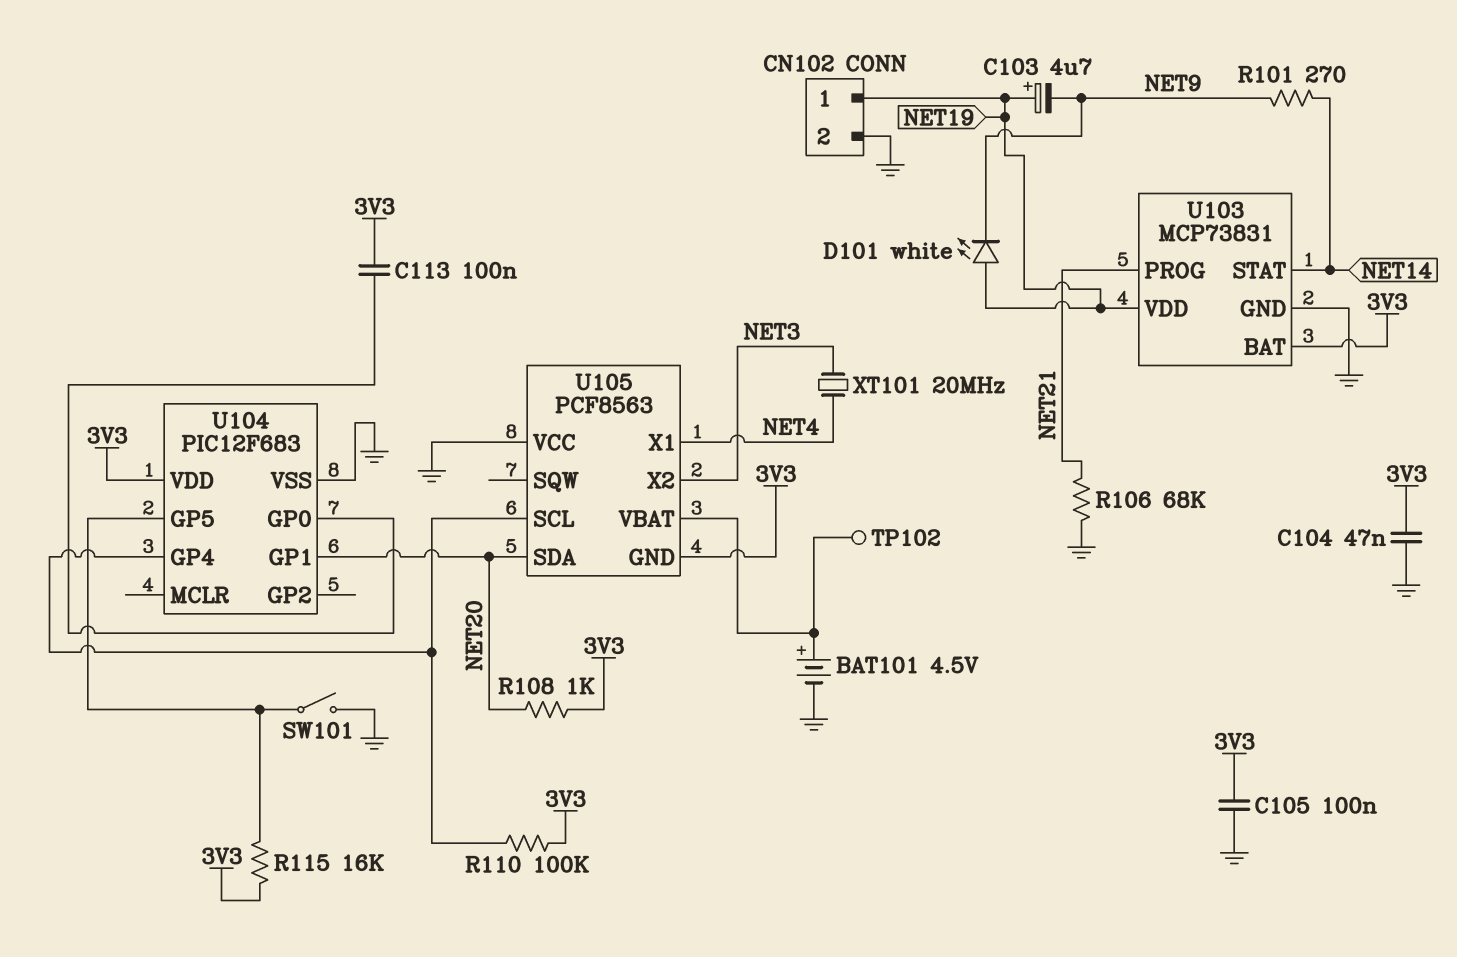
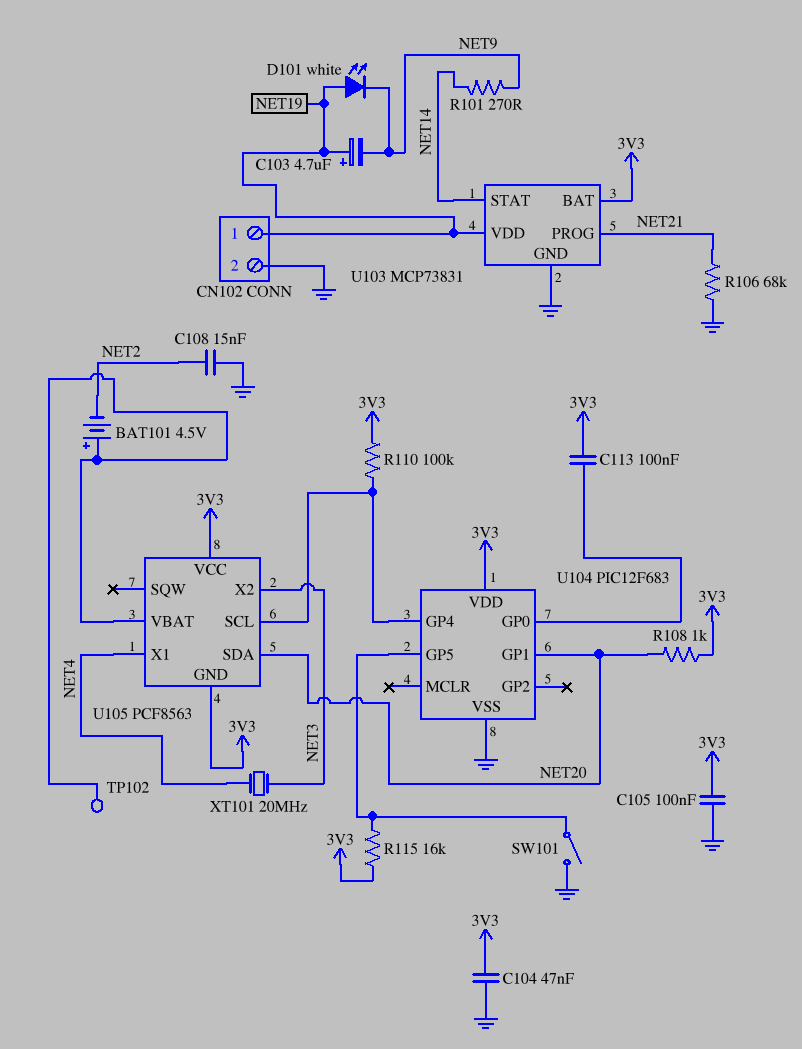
BAT101: 4.5V (plus U105/VBAT, minus GND) -> 4.5V (plus U105/VBAT, minus NET2)
C108: none -> 15nF (GND, NET2)
U105 pin VCC: GND -> 3V3

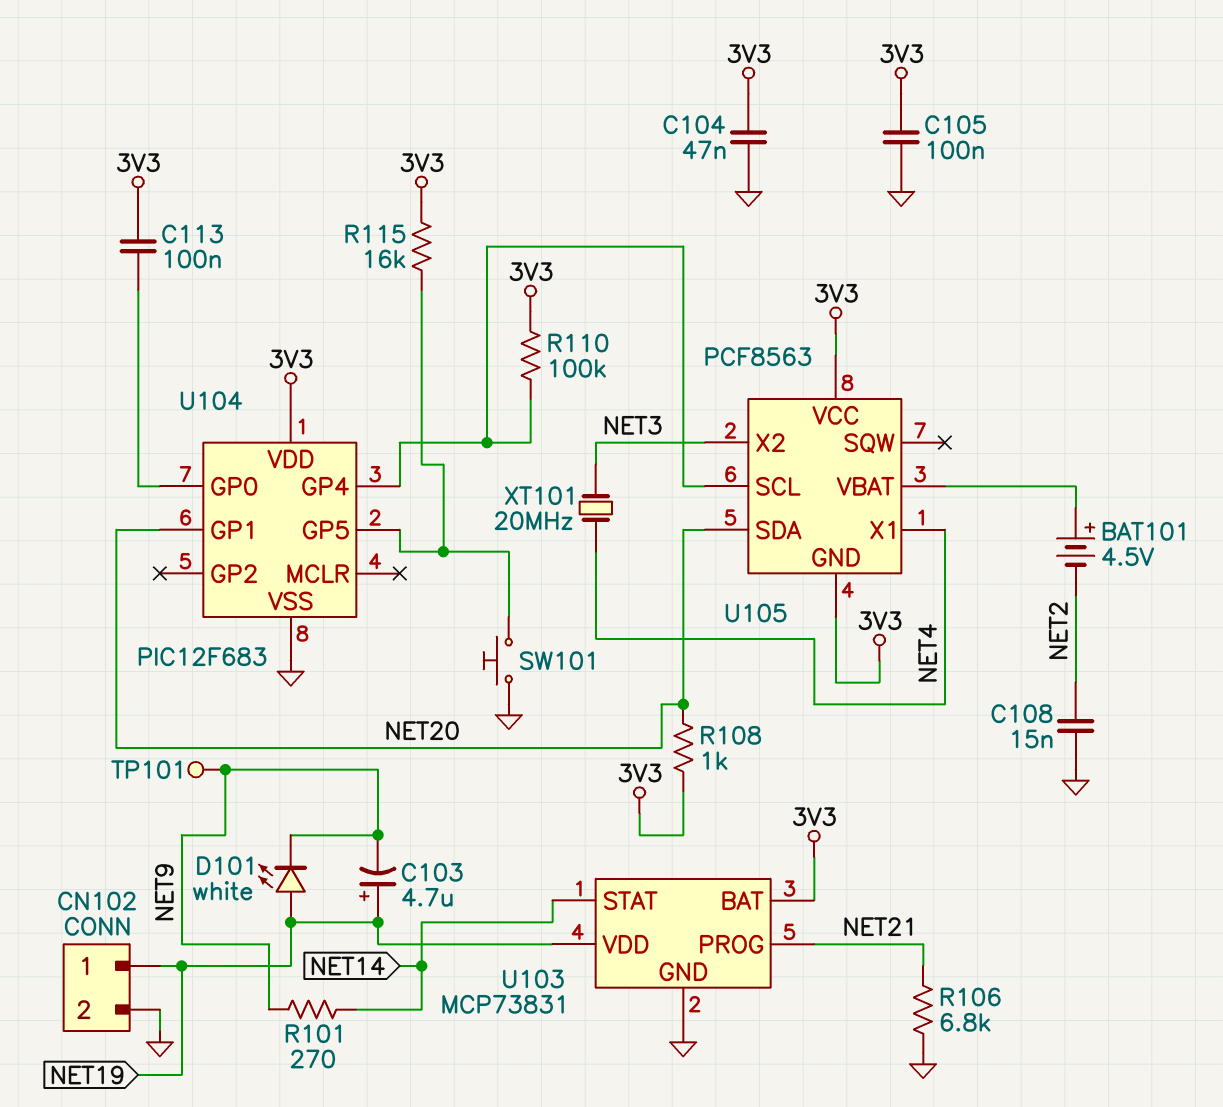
R106: 68k (GND, NET21) -> 6.8k (GND, NET21)
SW101: switch (GND, U104/GP5) -> button (GND, U104/GP5)
TP101: none -> test point (NET9)
TP102: test point (U105/VBAT) -> none

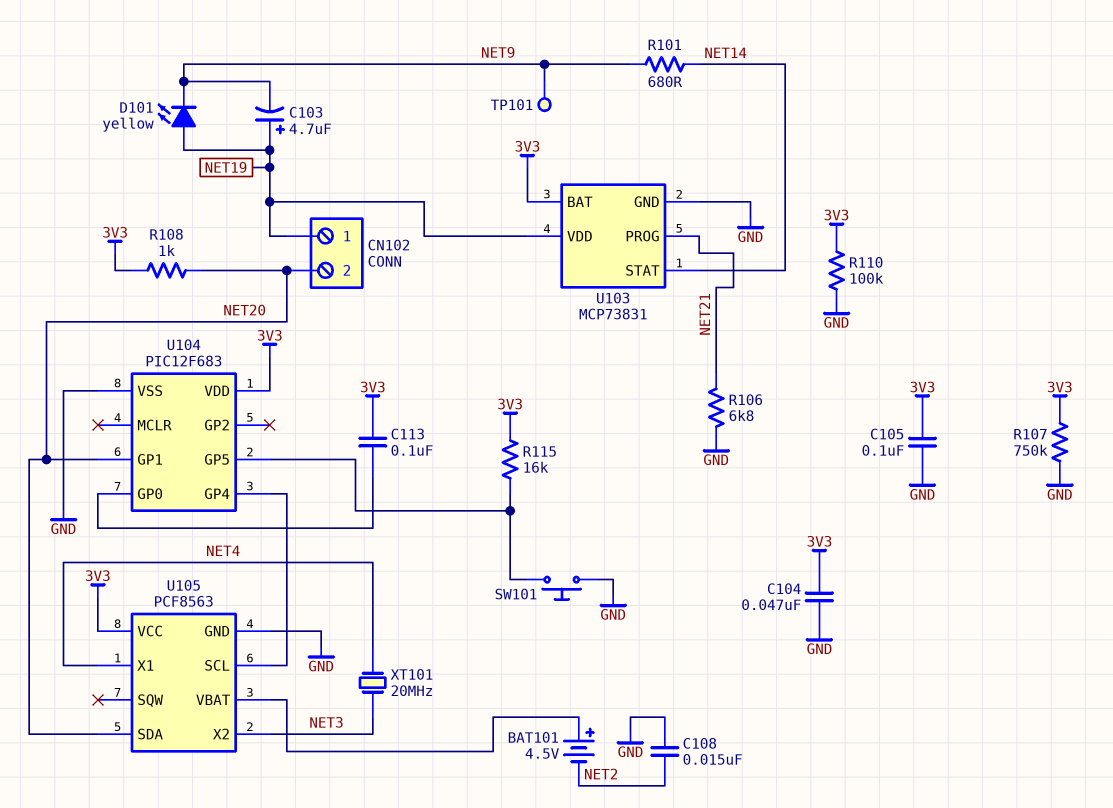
CN102 pin 2: GND -> NET20
D101: LED white (A NET19, K NET9) -> LED yellow (A NET19, K NET9)
R101: 270 (NET9, NET14) -> 680 (NET9, NET14)
R107: none -> 750k (3V3, GND)
R110: 100k (3V3, U104/GP4) -> 100k (3V3, GND)
U105 pin GND: 3V3 -> GND

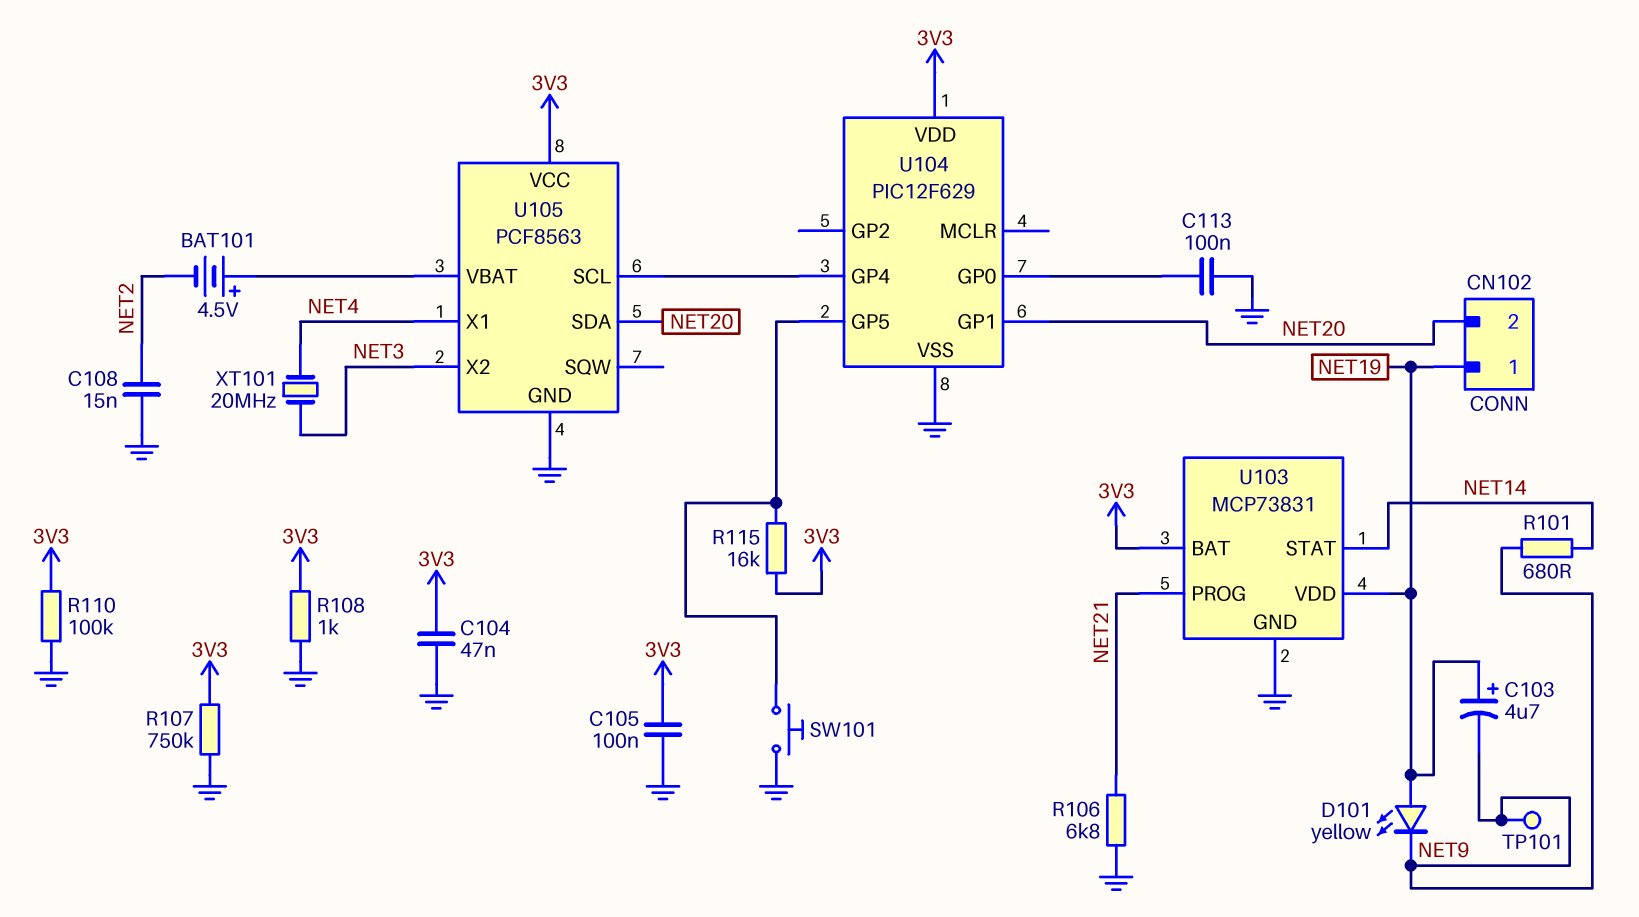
C113: 100nF (3V3, U104/GP0) -> 100nF (GND, U104/GP0)
R108: 1k (3V3, NET20) -> 1k (3V3, GND)
U104: PIC12F683 -> PIC12F629

